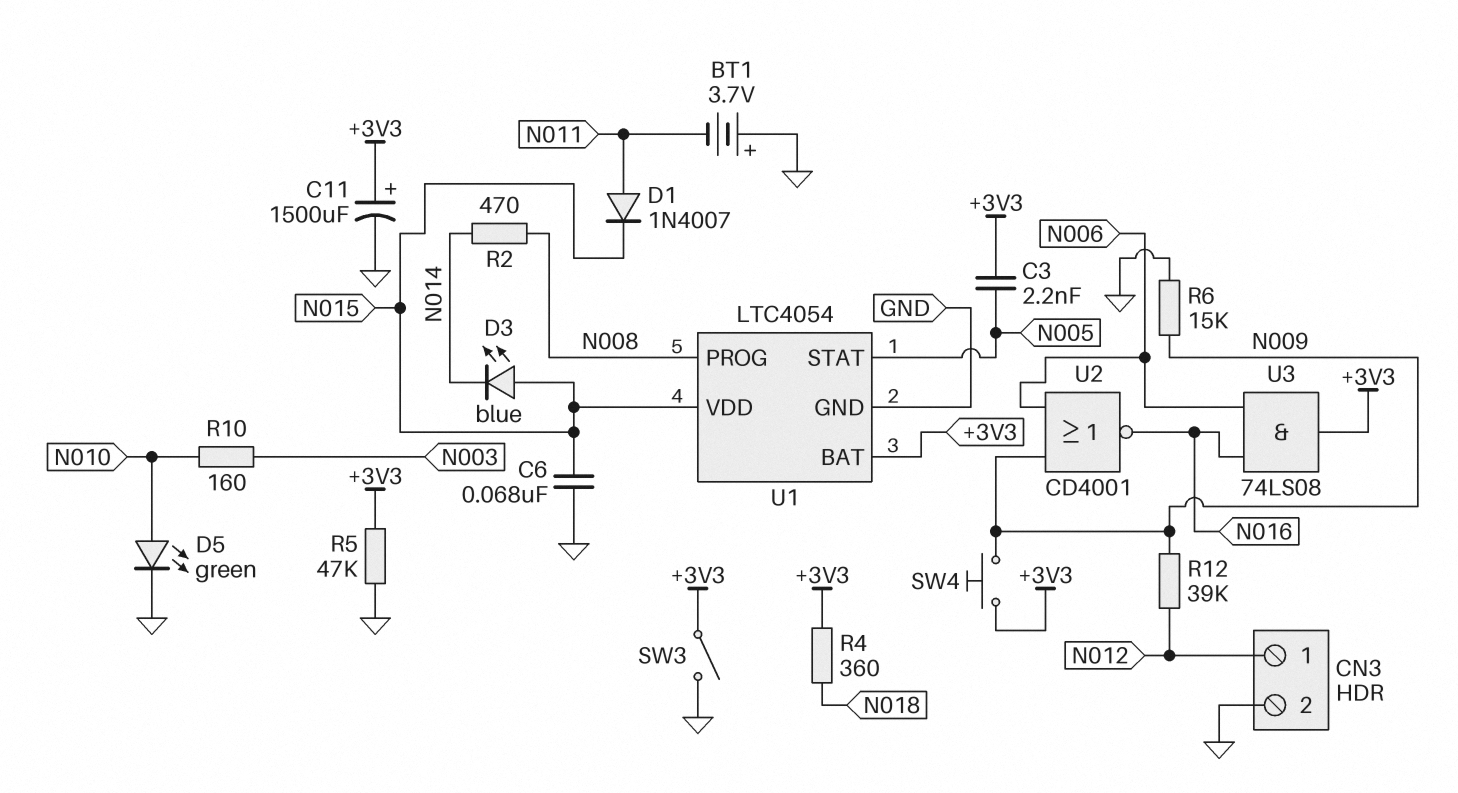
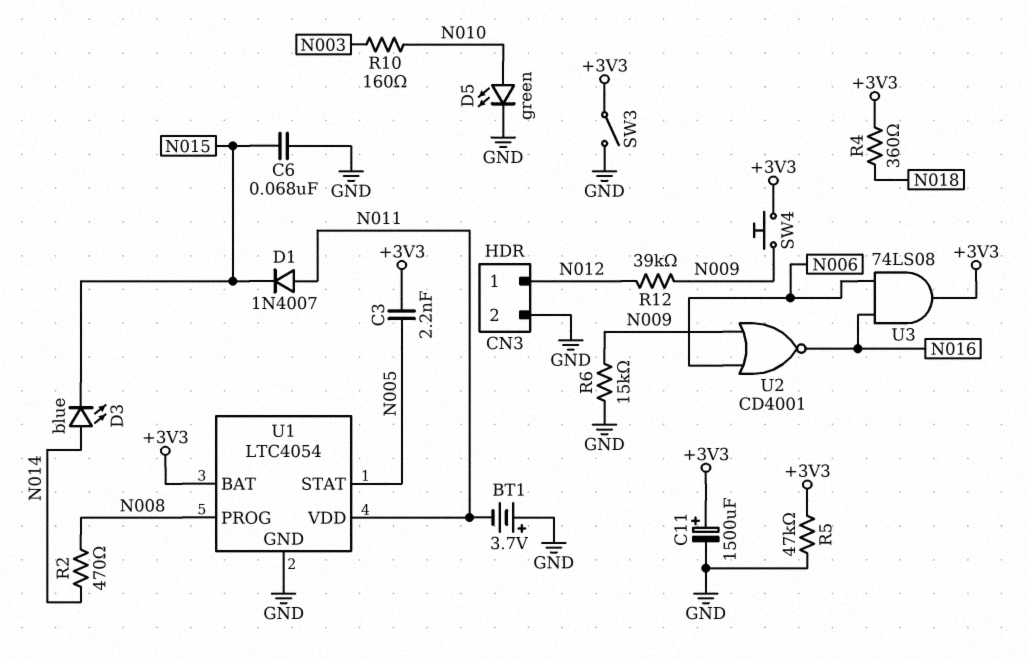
D3: LED blue (A N015, K N014) -> LED blue (A N014, K N015)
U1 pin VDD: N015 -> N011

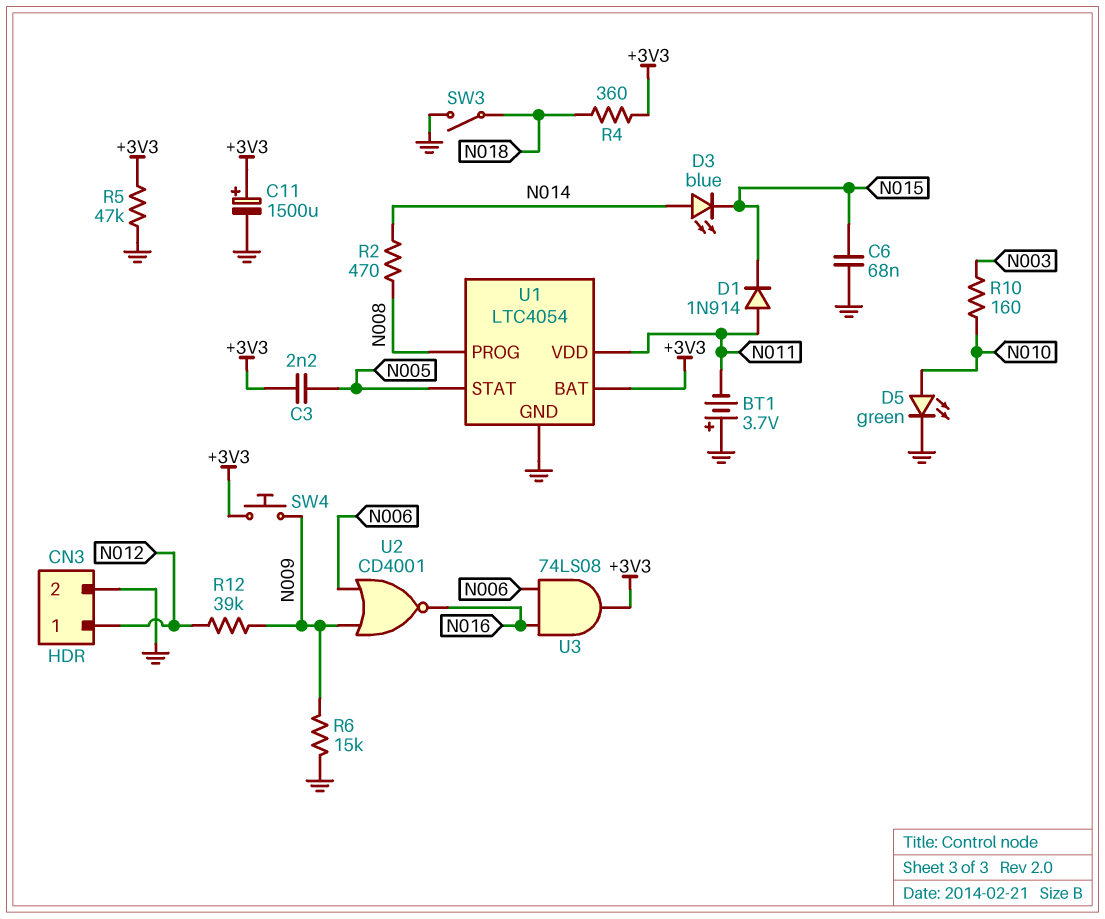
D1: diode 1N4007 (A N011, K N015) -> diode 1N914 (A N011, K N015)
SW3: switch (+3V3, GND) -> switch (GND, N018)

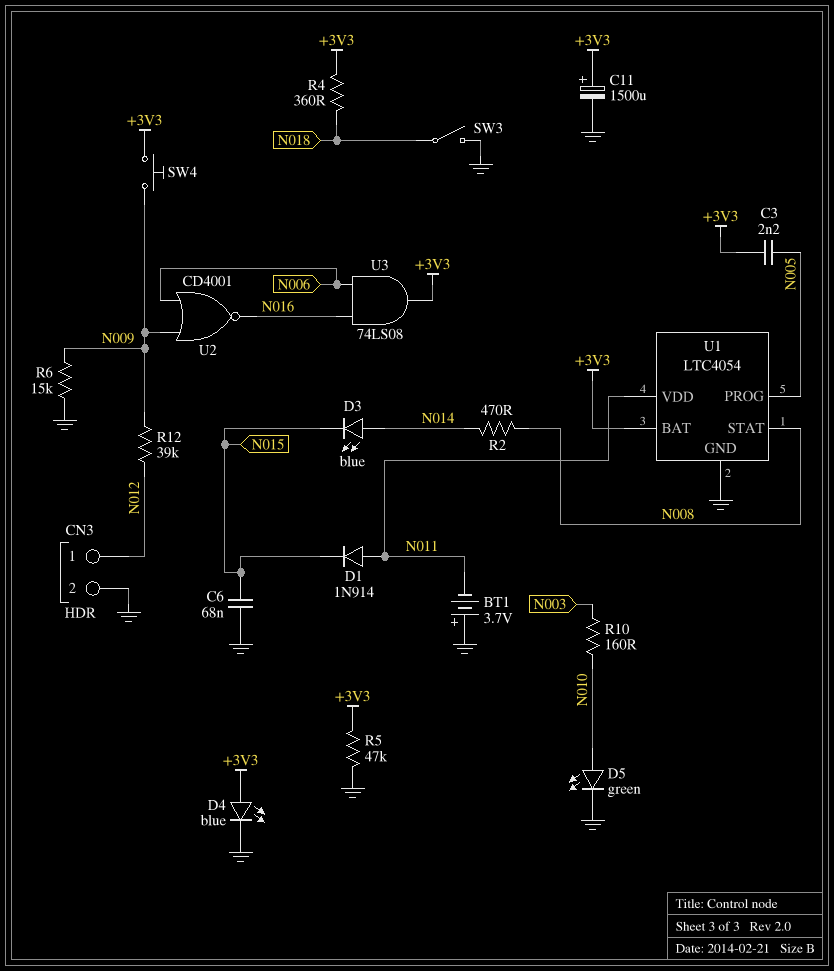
D4: none -> LED blue (A +3V3, K GND)
U1 pin PROG: N008 -> N005
U1 pin STAT: N005 -> N008

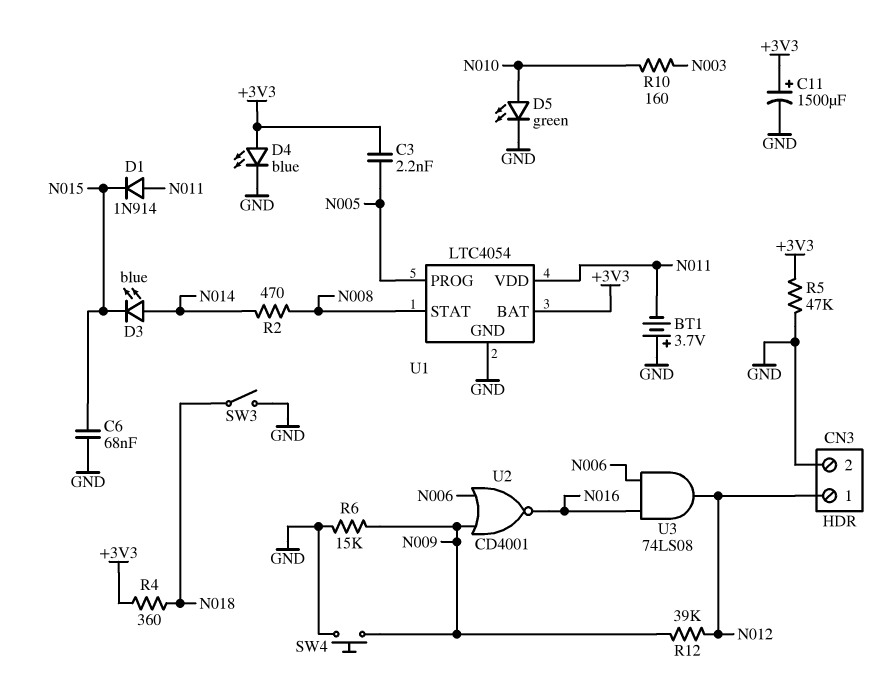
SW4: button (+3V3, N009) -> button (GND, N009)
U3: AND 74LS08 (in N006, in N016, out +3V3) -> AND 74LS08 (in N006, in N016, out N012)

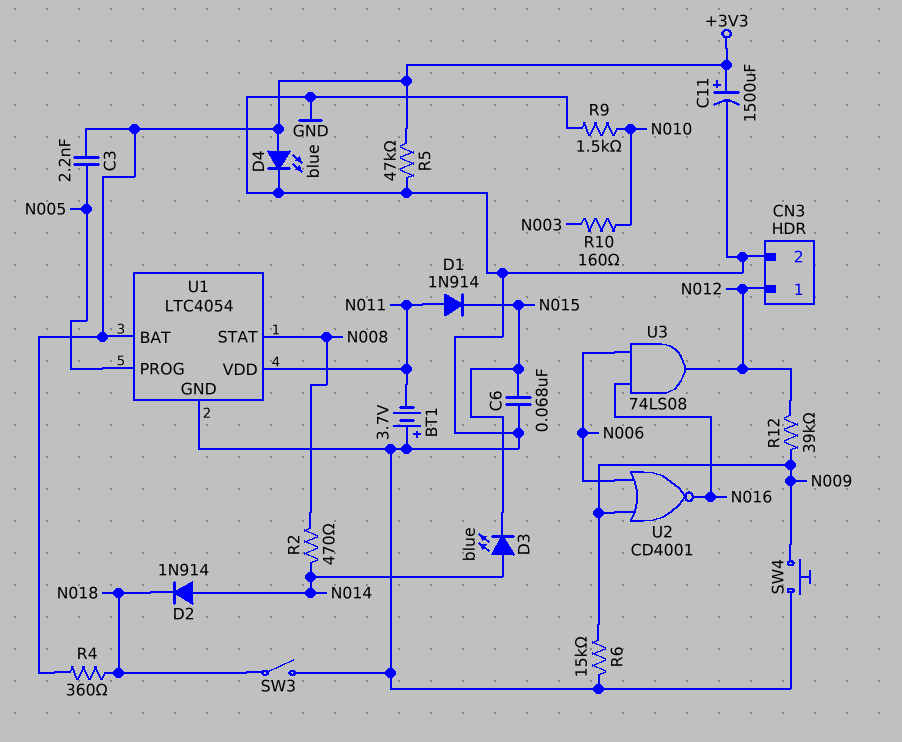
D2: none -> diode 1N914 (A N014, K N018)
D5: LED green (A N010, K GND) -> none
R9: none -> 1.5k (GND, N010)

